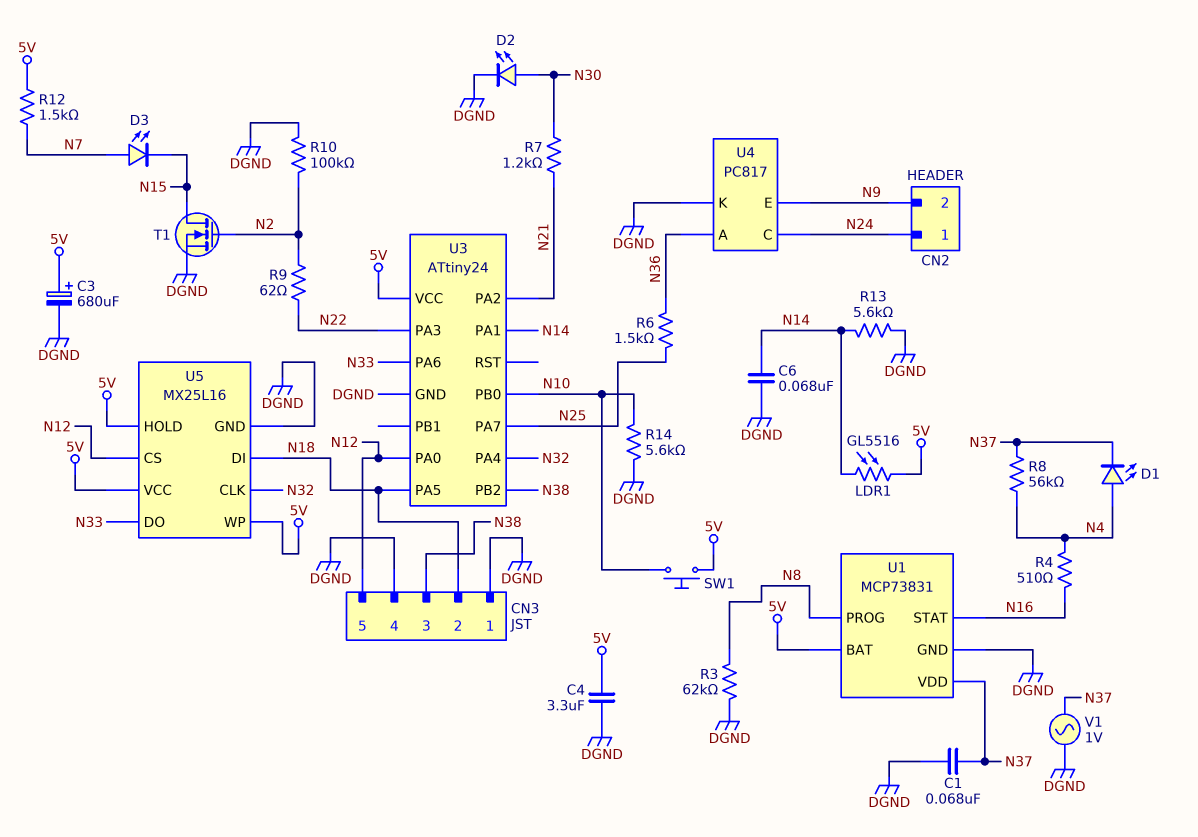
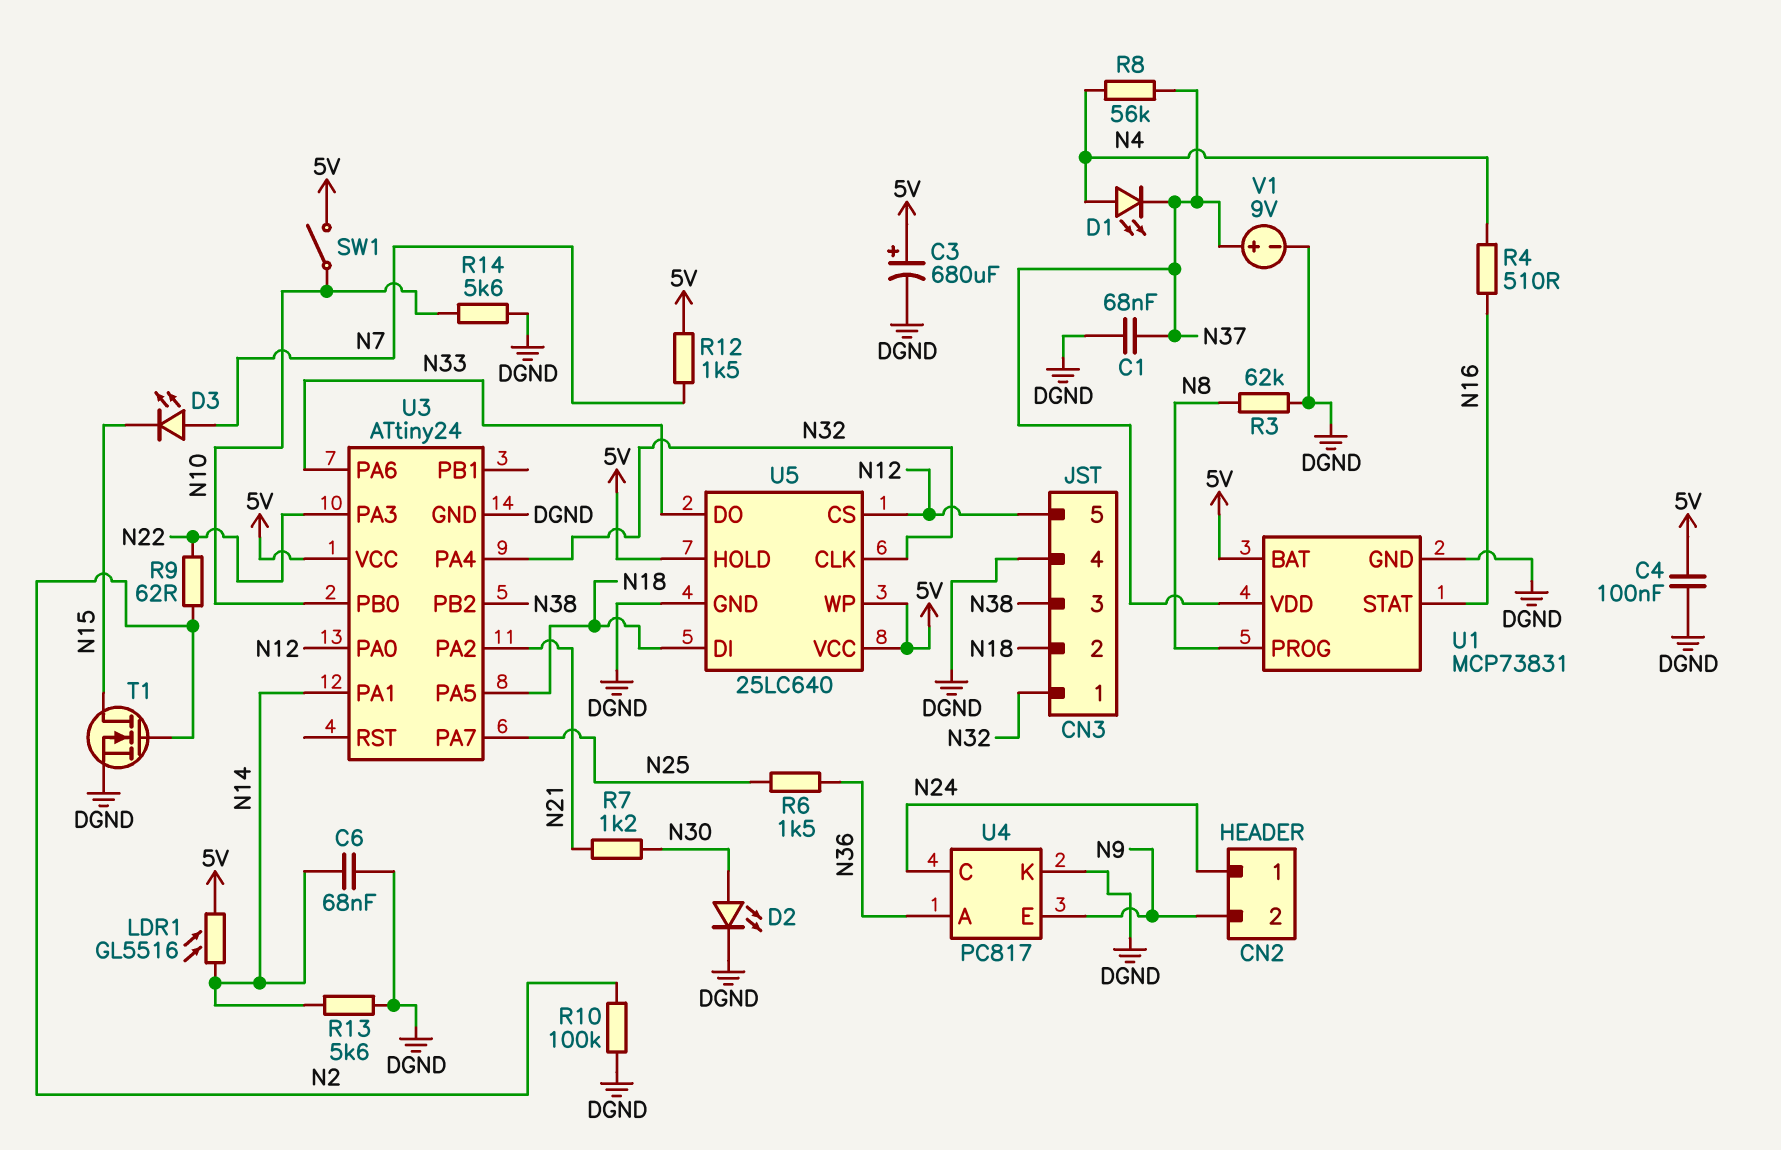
C4: 3.3uF (5V, DGND) -> 100nF (5V, DGND)
CN3 pin 1: DGND -> N32
SW1: button (5V, N10) -> switch (5V, N10)
U5: MX25L16 -> 25LC640
V1: AC 1V (DGND, N37) -> 9V (plus N37, minus DGND)

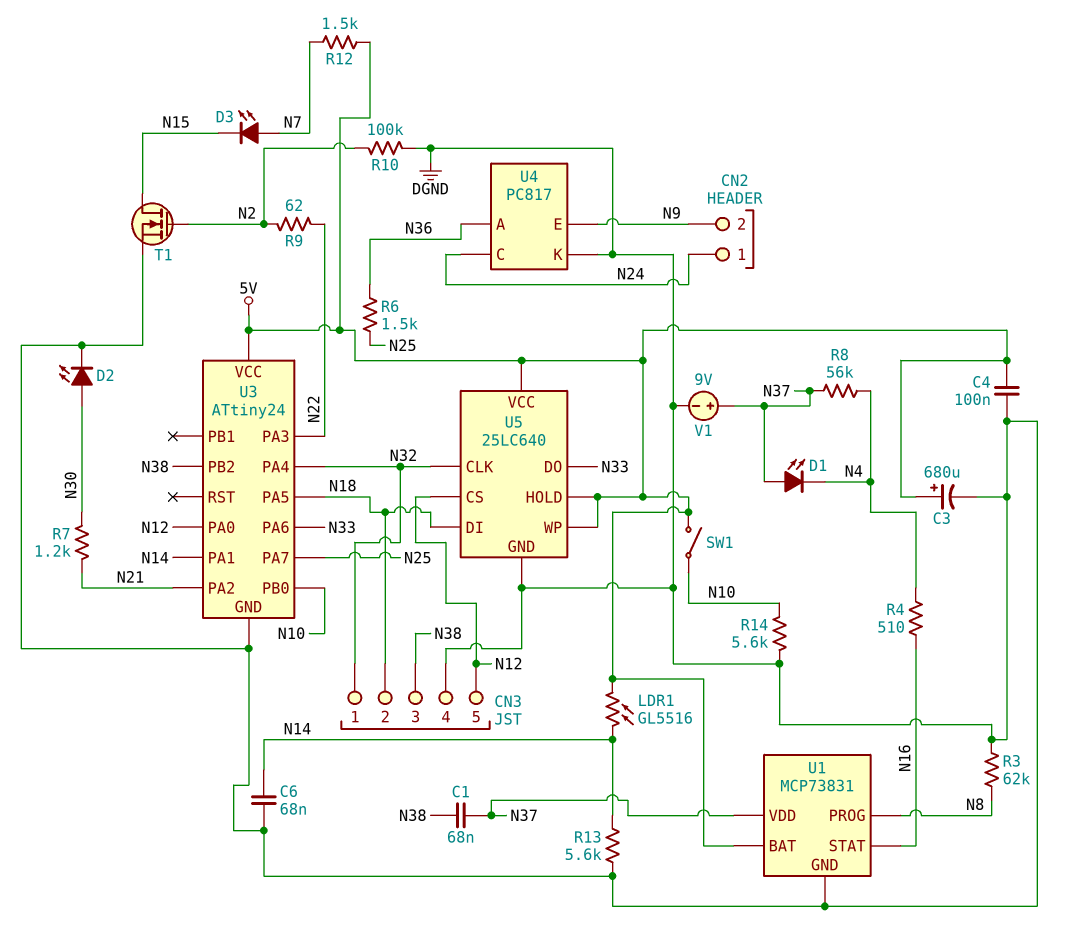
C1: 68nF (DGND, N37) -> 68nF (N37, N38)
D1: LED (A N4, K N37) -> LED (A N37, K N4)

